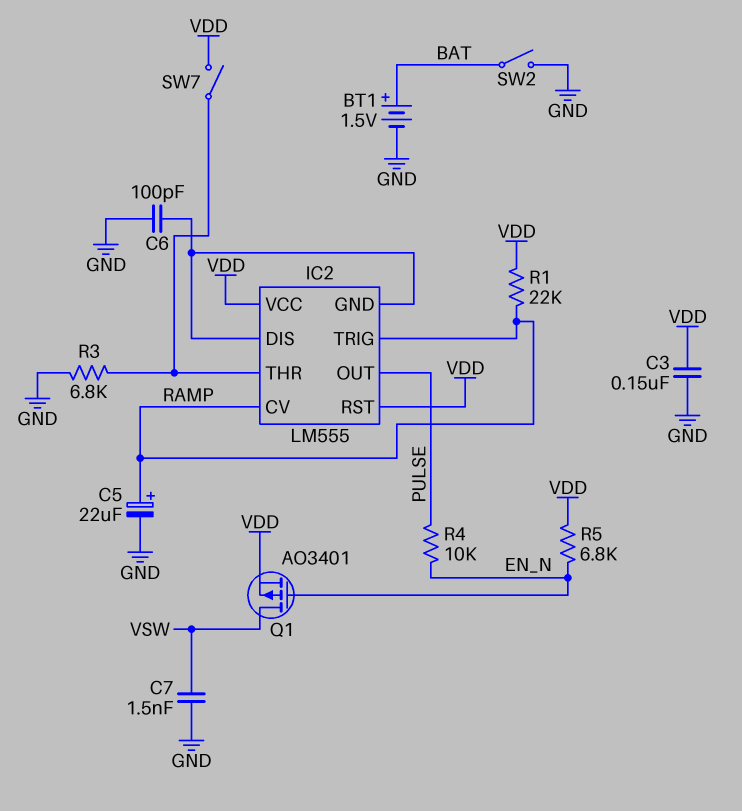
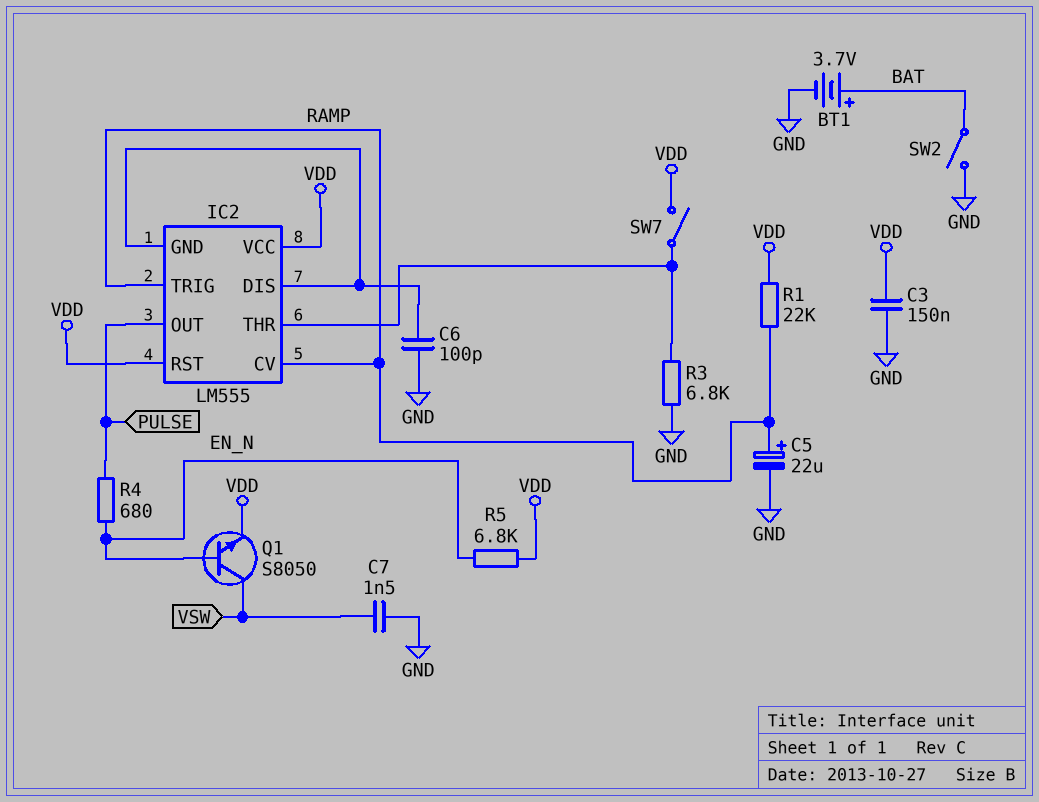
BT1: 1.5V (plus BAT, minus GND) -> 3.7V (plus BAT, minus GND)
Q1: PMOS AO3401 (G EN_N, D VSW, S VDD) -> NPN S8050 (B EN_N, C VSW, E VDD)
R4: 10k (EN_N, PULSE) -> 680 (EN_N, PULSE)

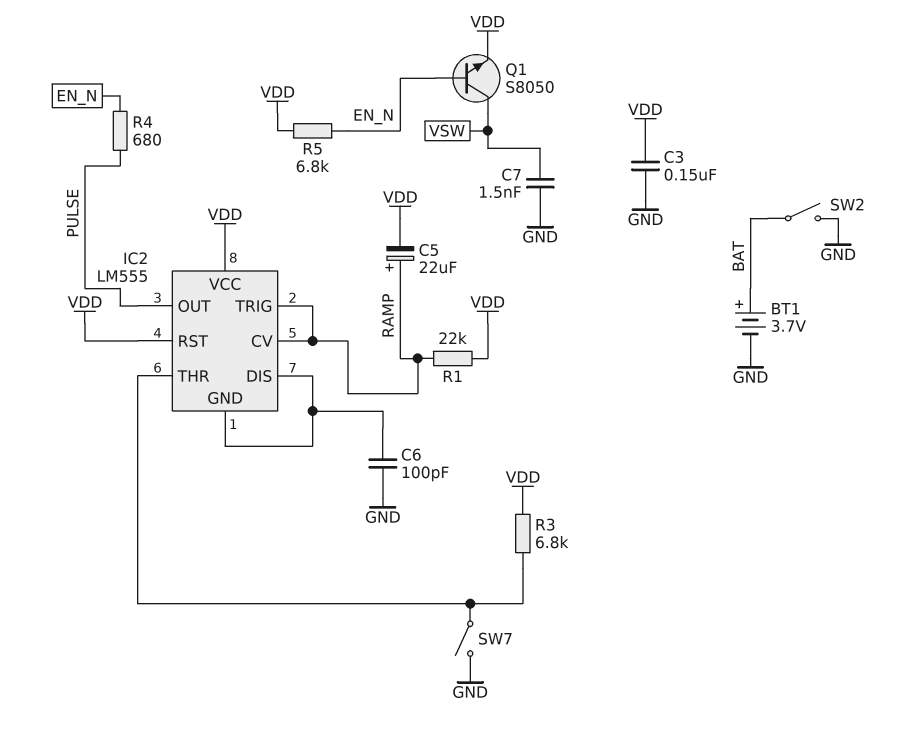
C5: 22uF (plus RAMP, minus GND) -> 22uF (plus RAMP, minus VDD)
R3: 6.8k (GND, IC2/THR) -> 6.8k (IC2/THR, VDD)
SW7: switch (IC2/THR, VDD) -> switch (GND, IC2/THR)

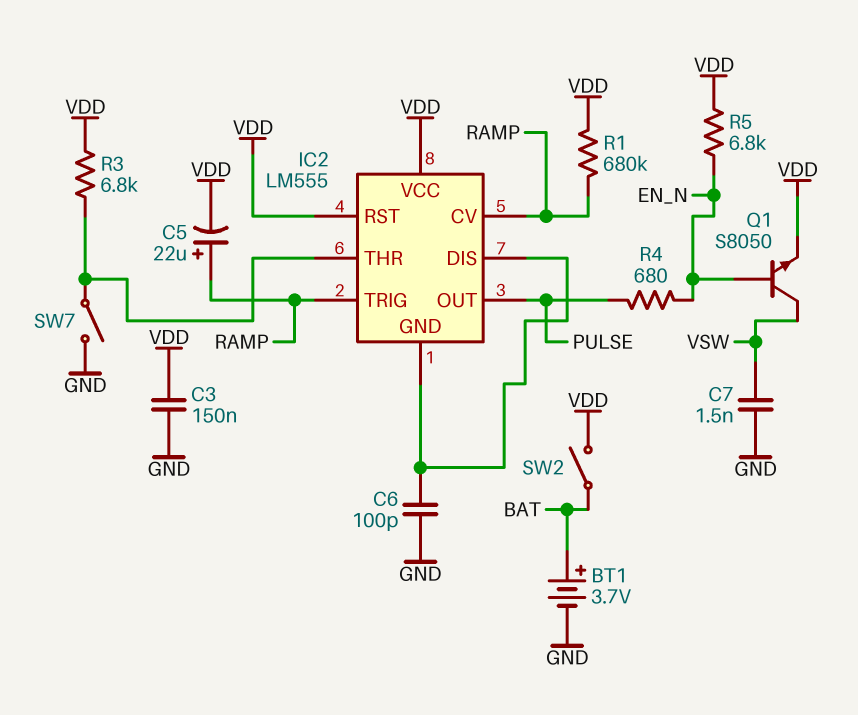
R1: 22k (RAMP, VDD) -> 680k (RAMP, VDD)
SW2: switch (BAT, GND) -> switch (BAT, VDD)

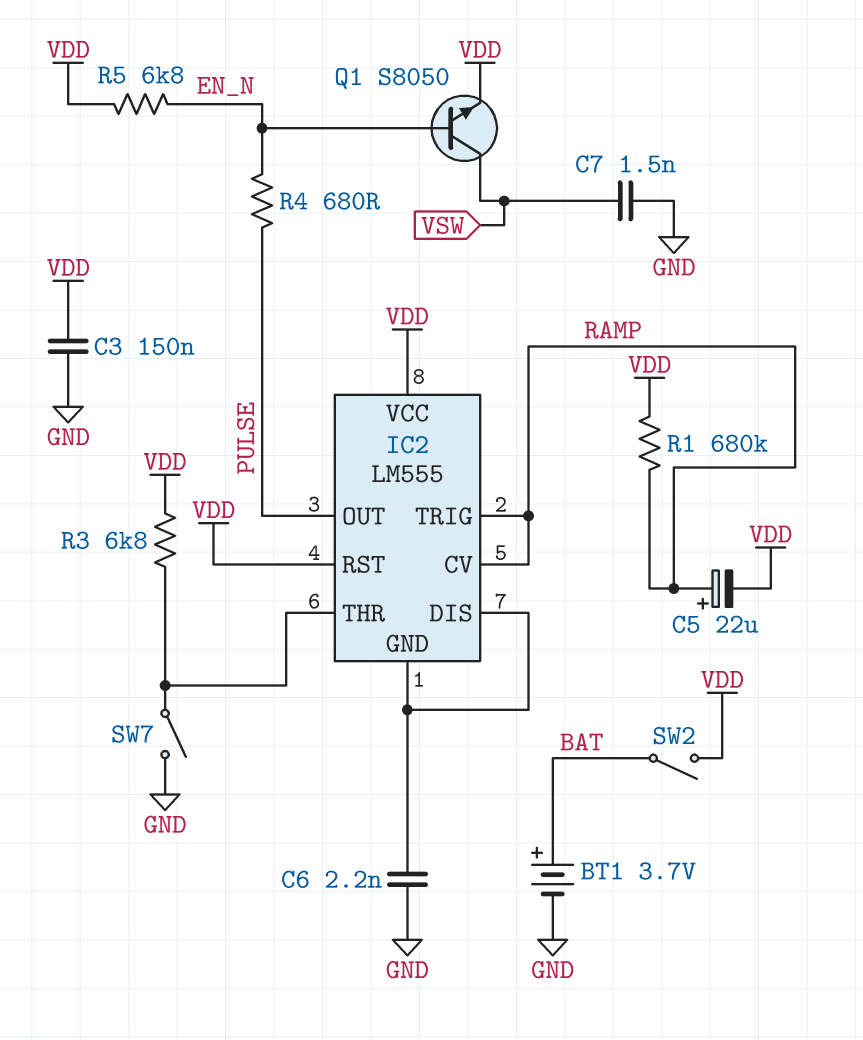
C6: 100pF (GND, IC2/DIS) -> 2.2nF (GND, IC2/DIS)

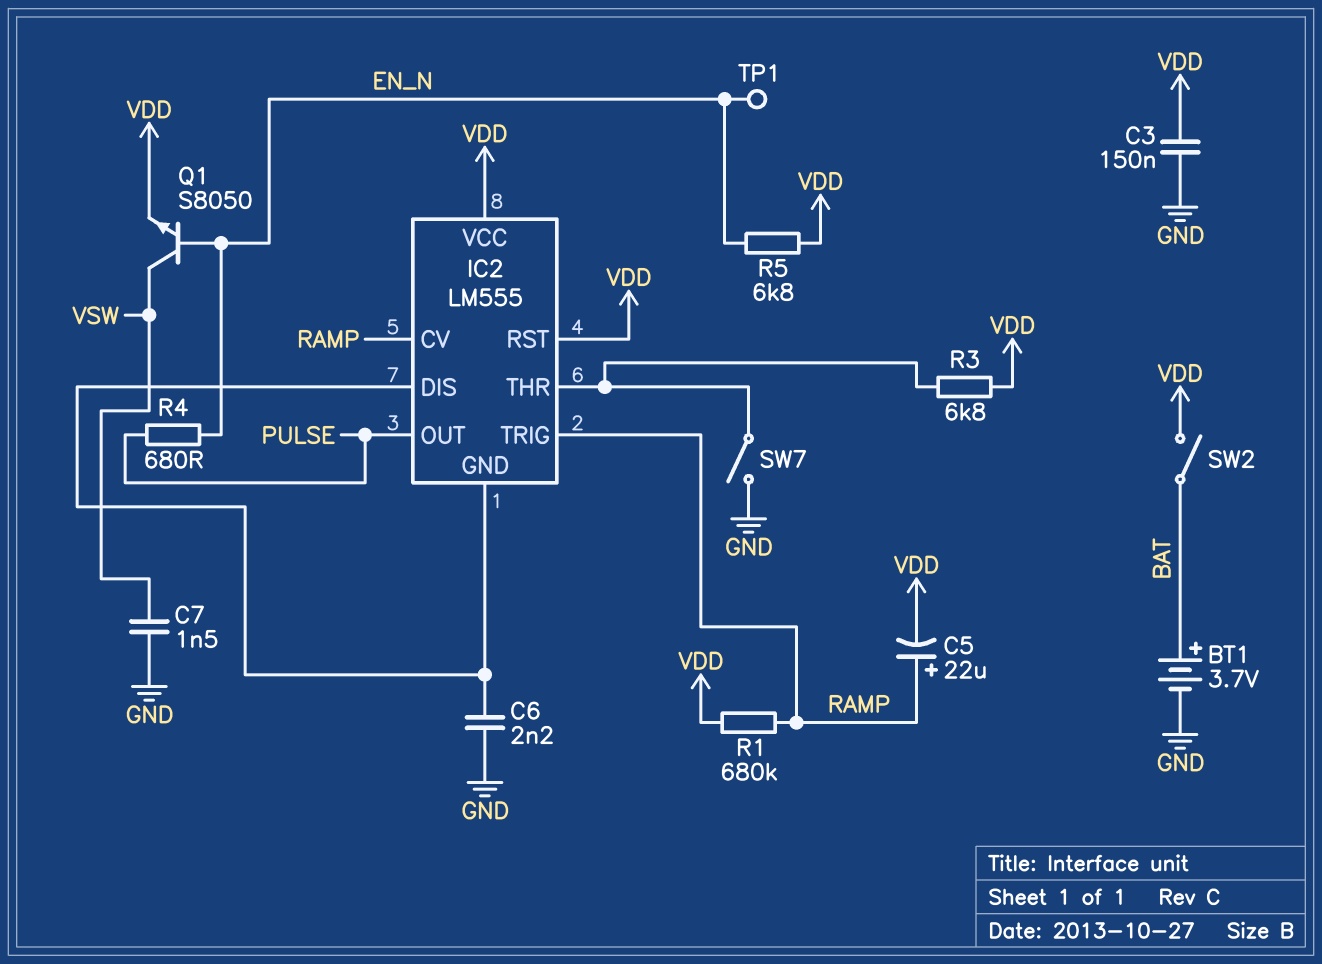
TP1: none -> test point (EN_N)

